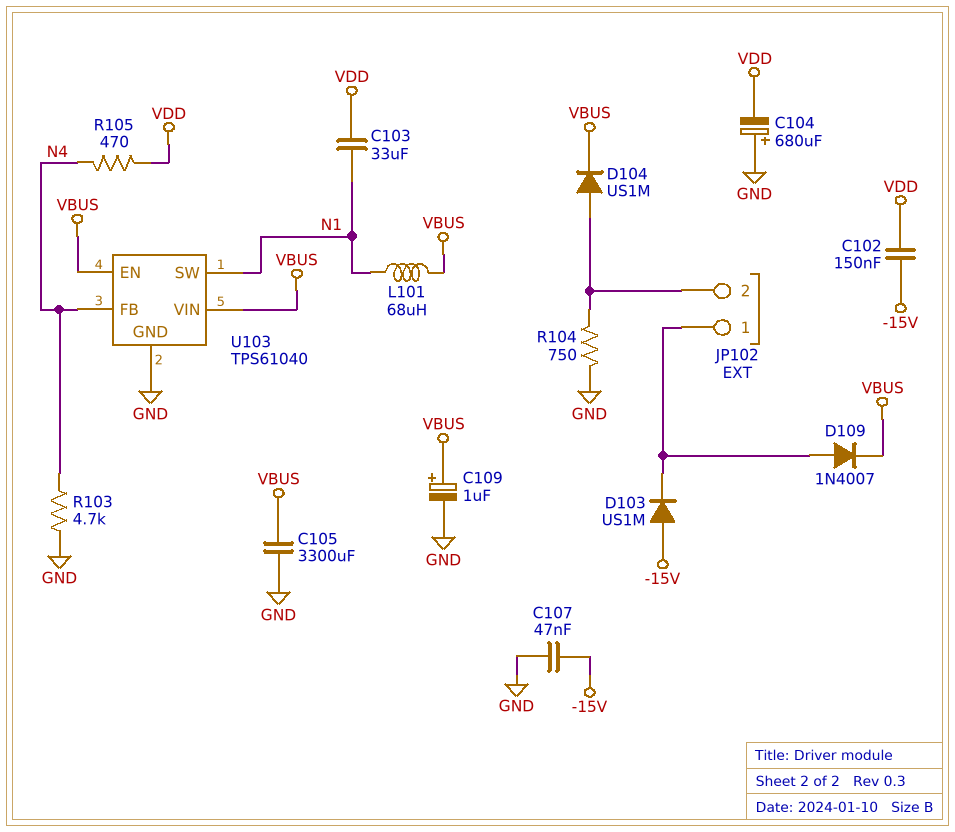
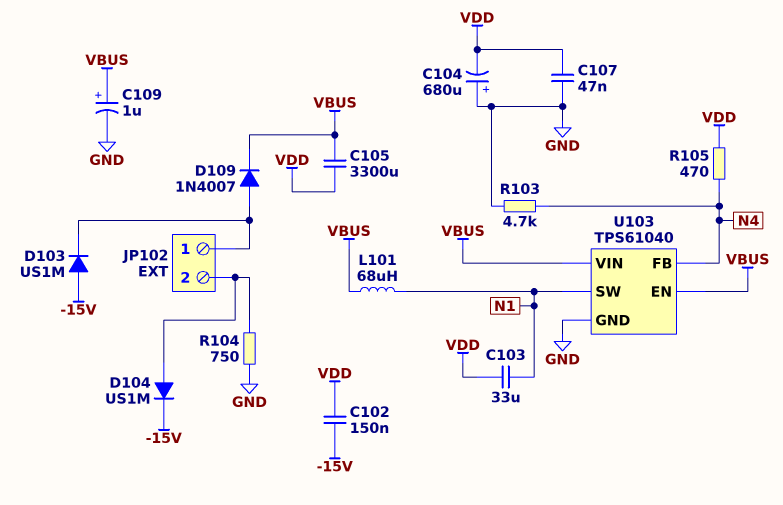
C105: 3300uF (GND, VBUS) -> 3300uF (VBUS, VDD)
C107: 47nF (-15V, GND) -> 47nF (GND, VDD)
D104: diode US1M (A JP102/2, K VBUS) -> diode US1M (A JP102/2, K -15V)

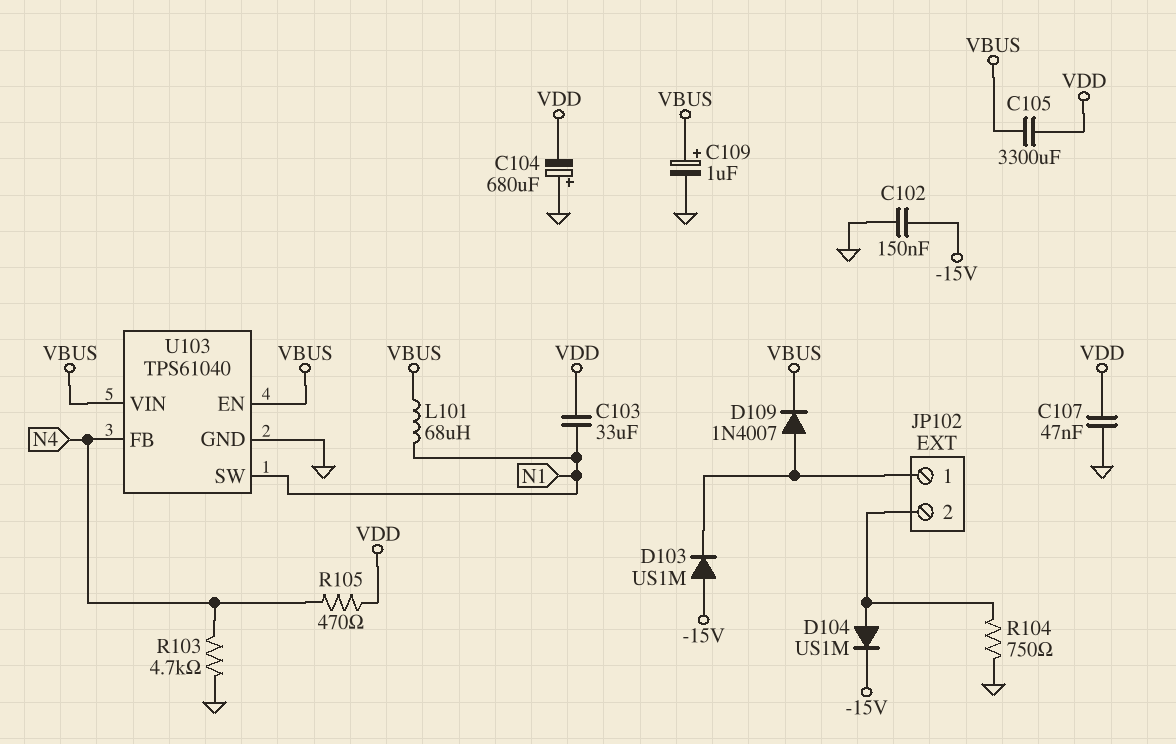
C102: 150nF (-15V, VDD) -> 150nF (-15V, GND)

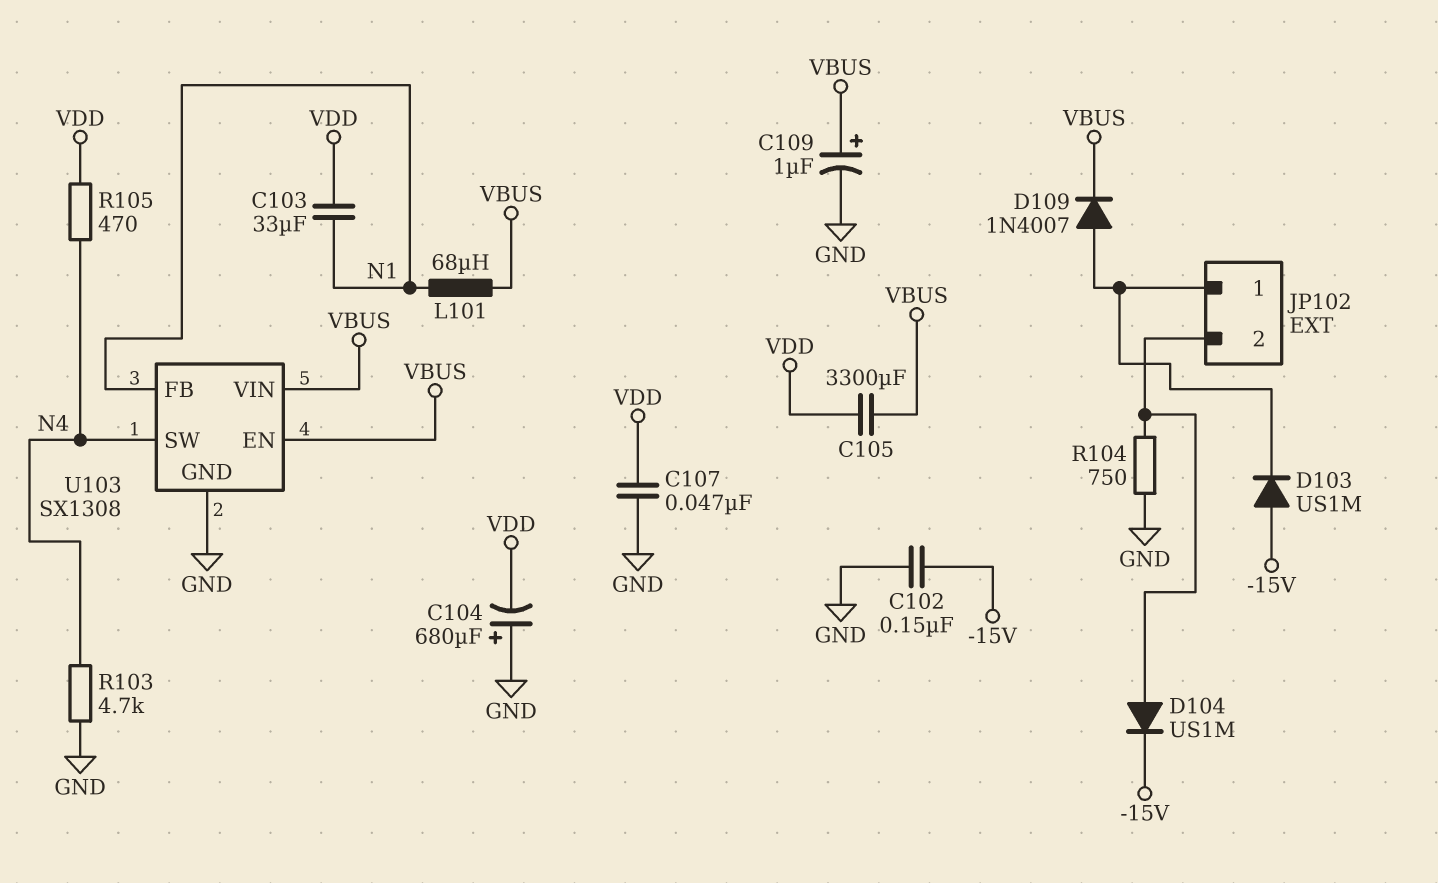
U103: TPS61040 -> SX1308
U103 pin FB: N4 -> N1
U103 pin SW: N1 -> N4

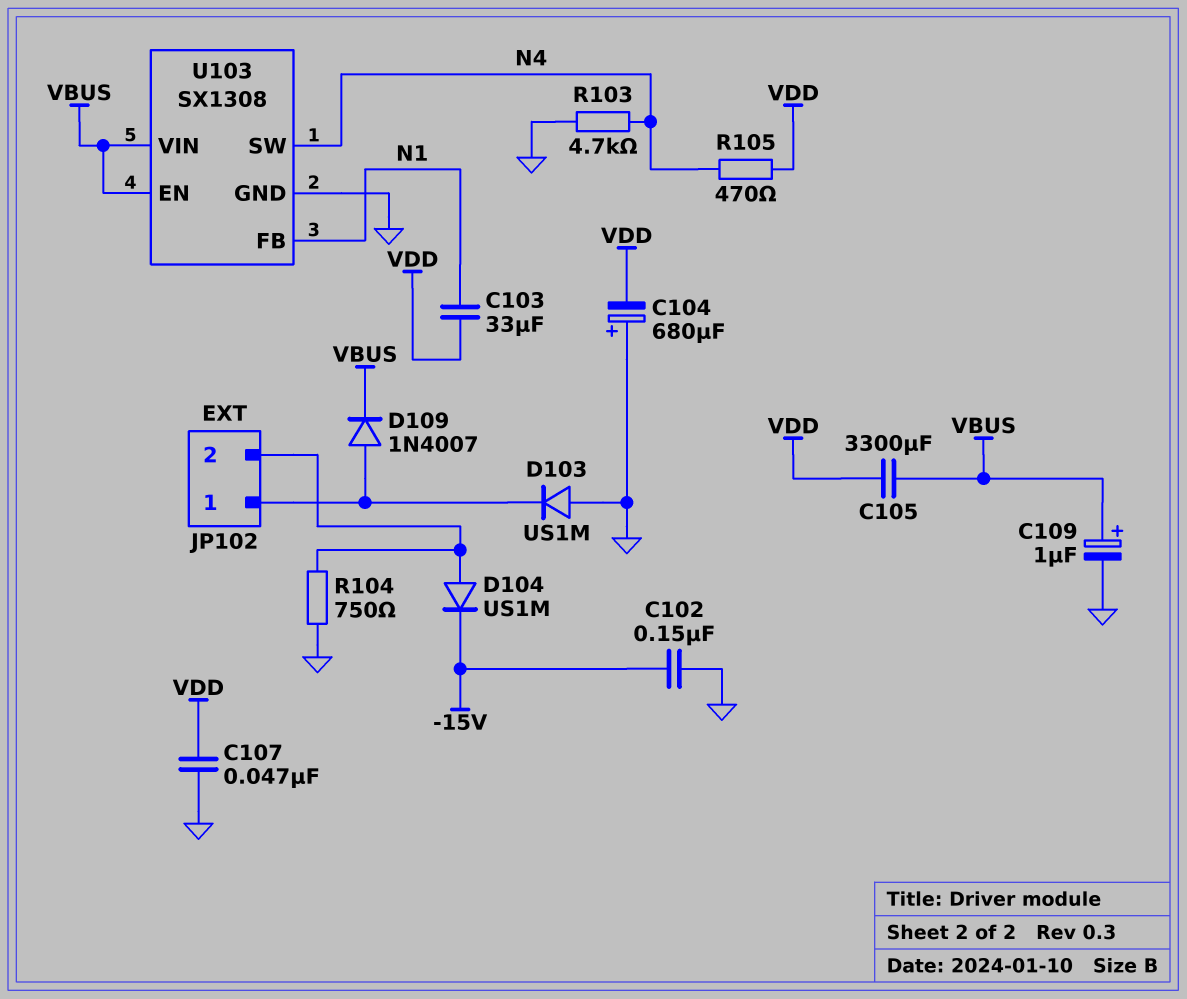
D103: diode US1M (A -15V, K JP102/1) -> diode US1M (A GND, K JP102/1)
L101: 68uH (N1, VBUS) -> none

